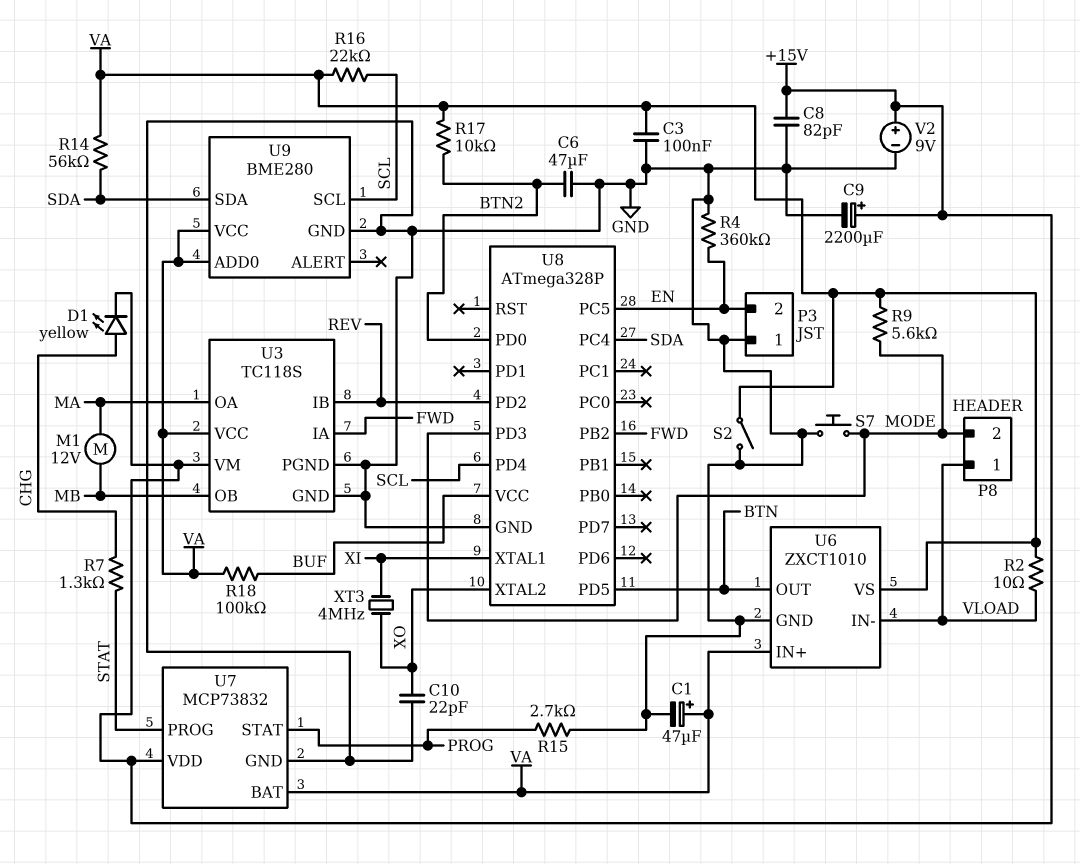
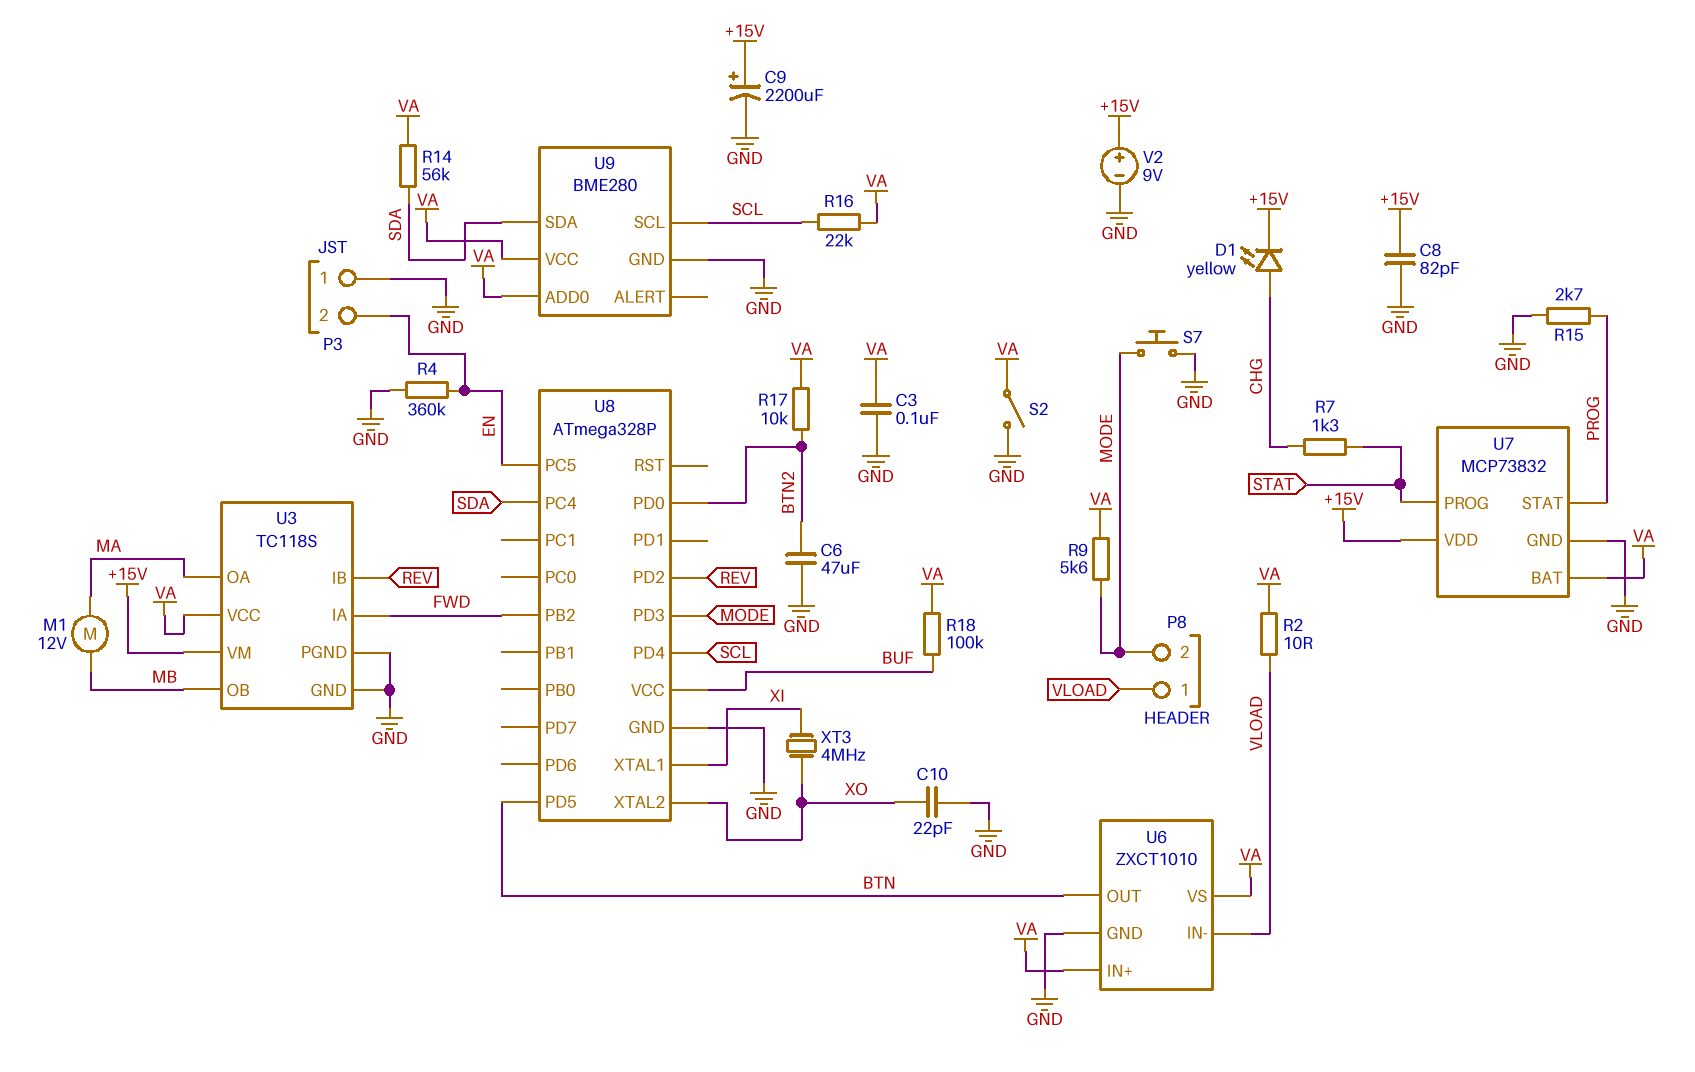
C1: 47uF (plus VA, minus GND) -> none

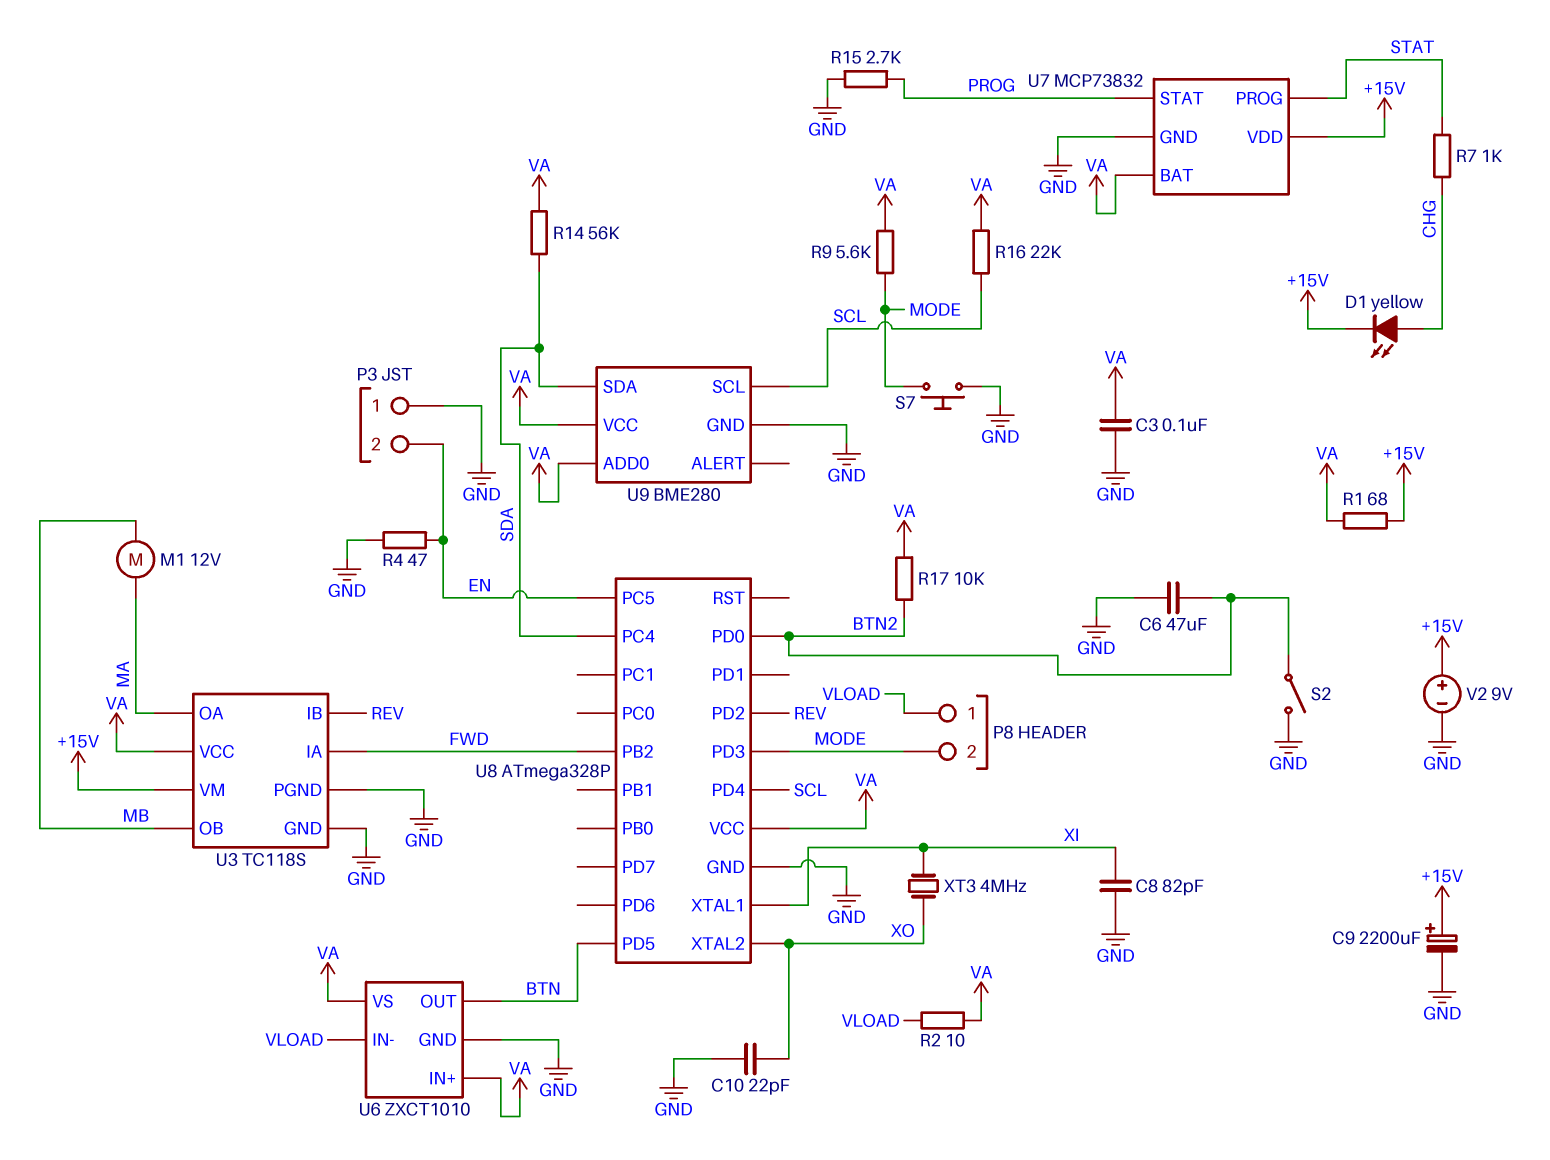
C8: 82pF (+15V, GND) -> 82pF (GND, XI)
R1: none -> 68 (+15V, VA)
R4: 360k (EN, GND) -> 47 (EN, GND)
R7: 1.3k (CHG, STAT) -> 1k (CHG, STAT)
R18: 100k (BUF, VA) -> none
S2: switch (GND, VA) -> switch (BTN2, GND)
U8 pin VCC: BUF -> VA

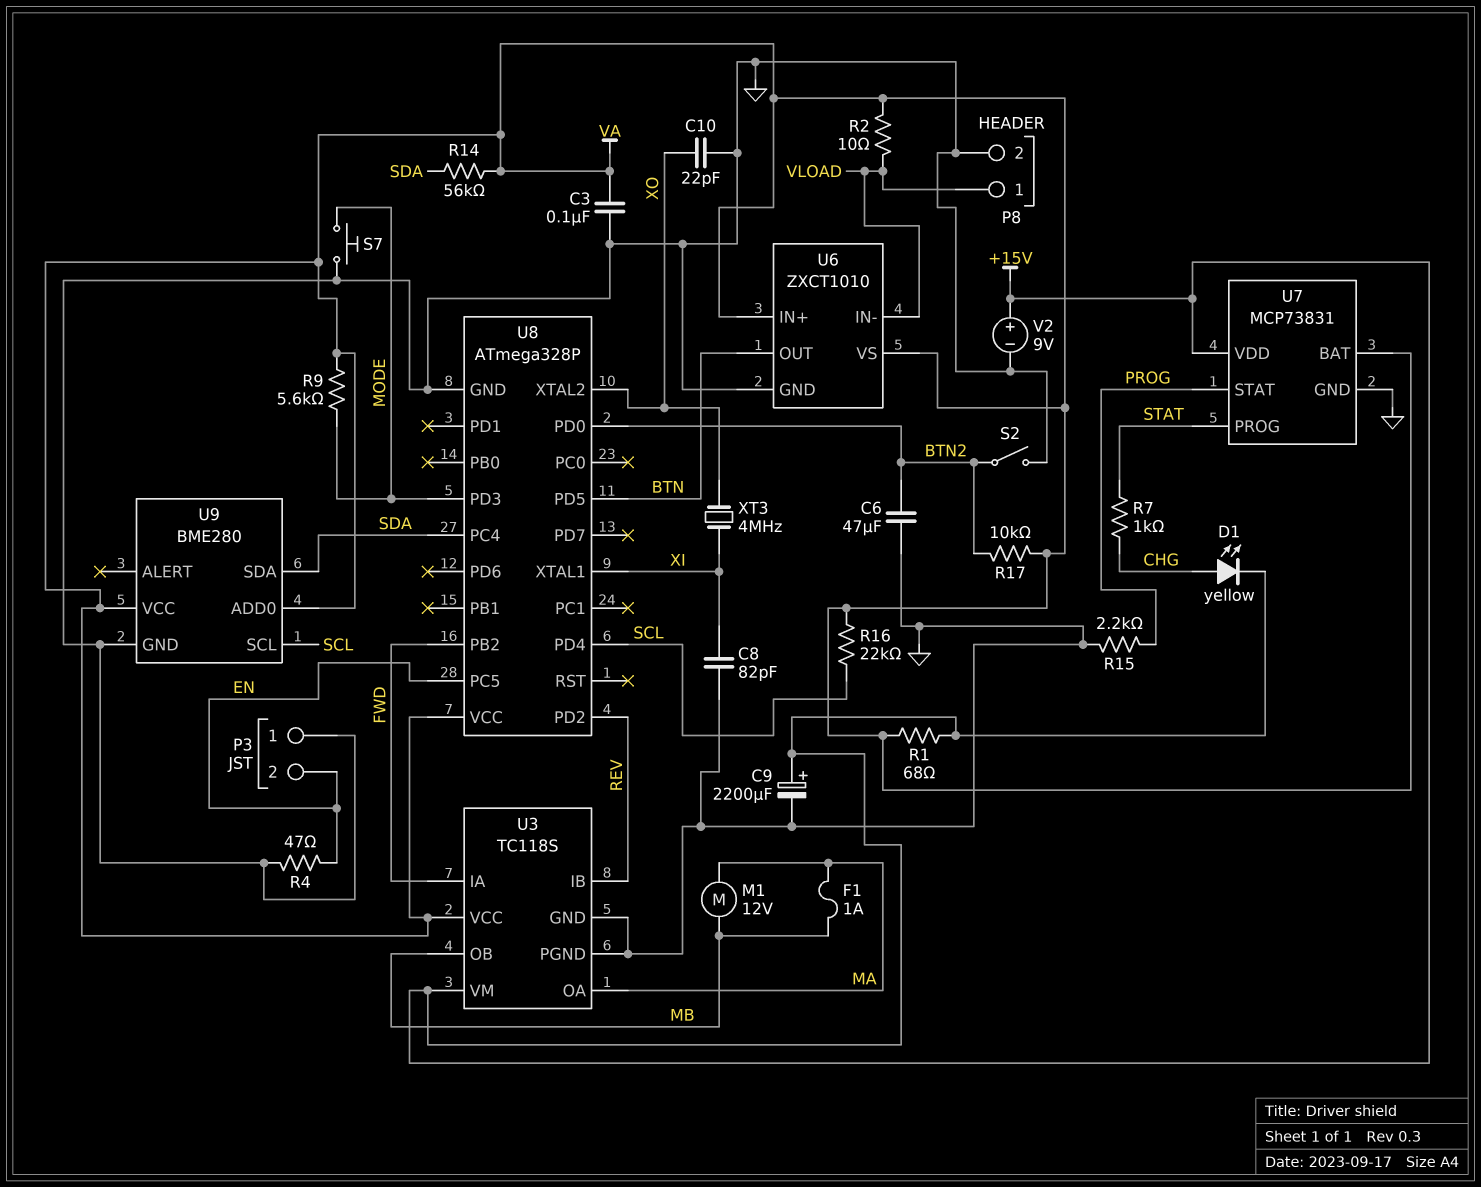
F1: none -> 1A (MA, MB)
P8 pin 2: MODE -> GND
R15: 2.7k (GND, PROG) -> 2.2k (GND, PROG)
U7: MCP73832 -> MCP73831

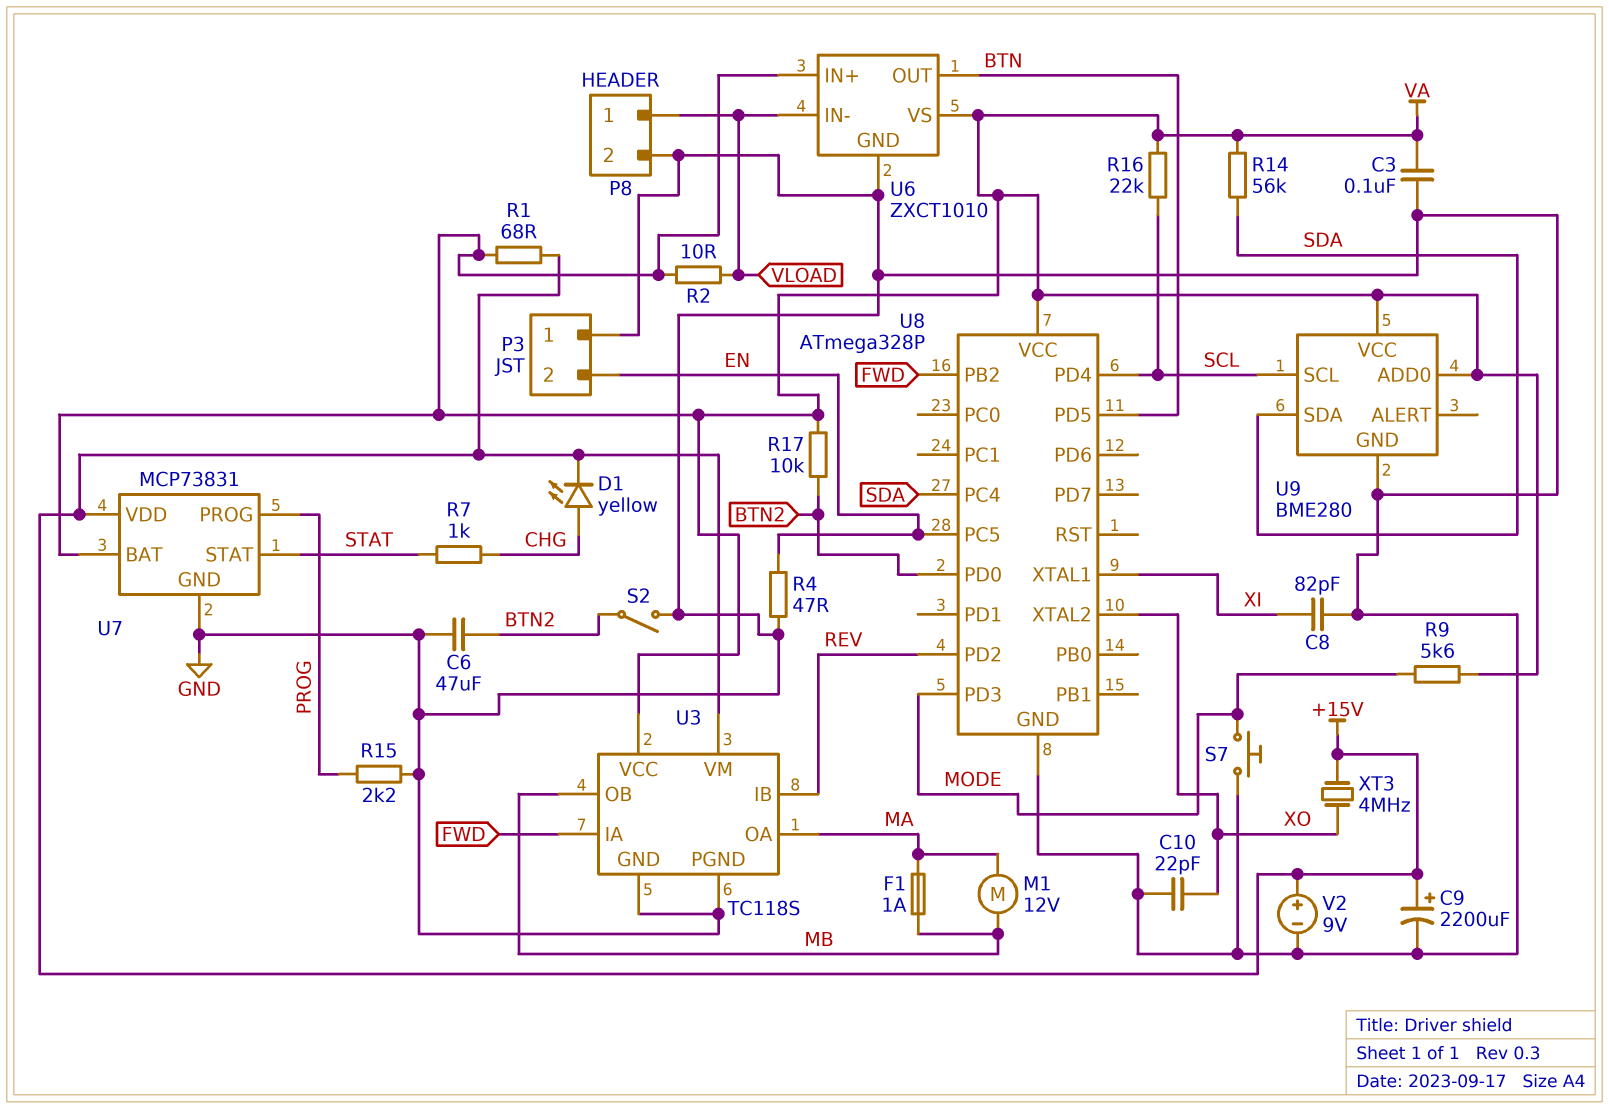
U7 pin PROG: STAT -> PROG
U7 pin STAT: PROG -> STAT
XT3: 4MHz (XI, XO) -> 4MHz (+15V, XO)

